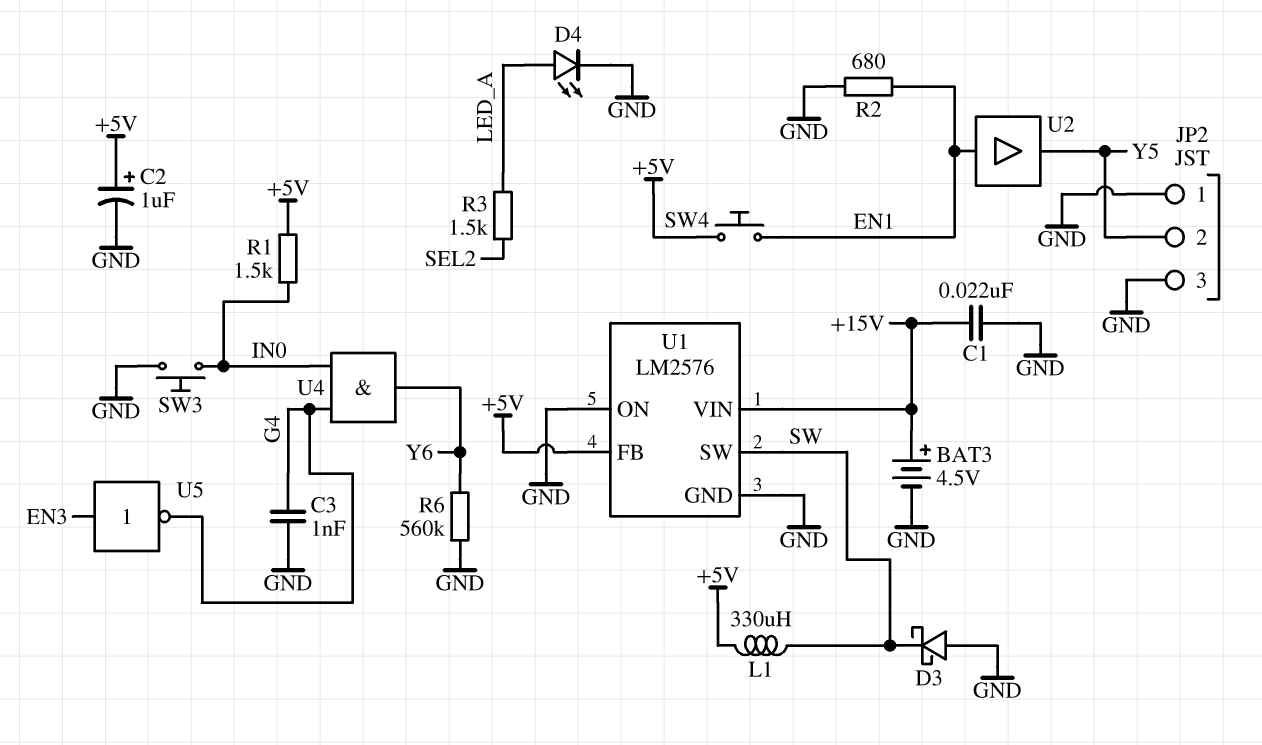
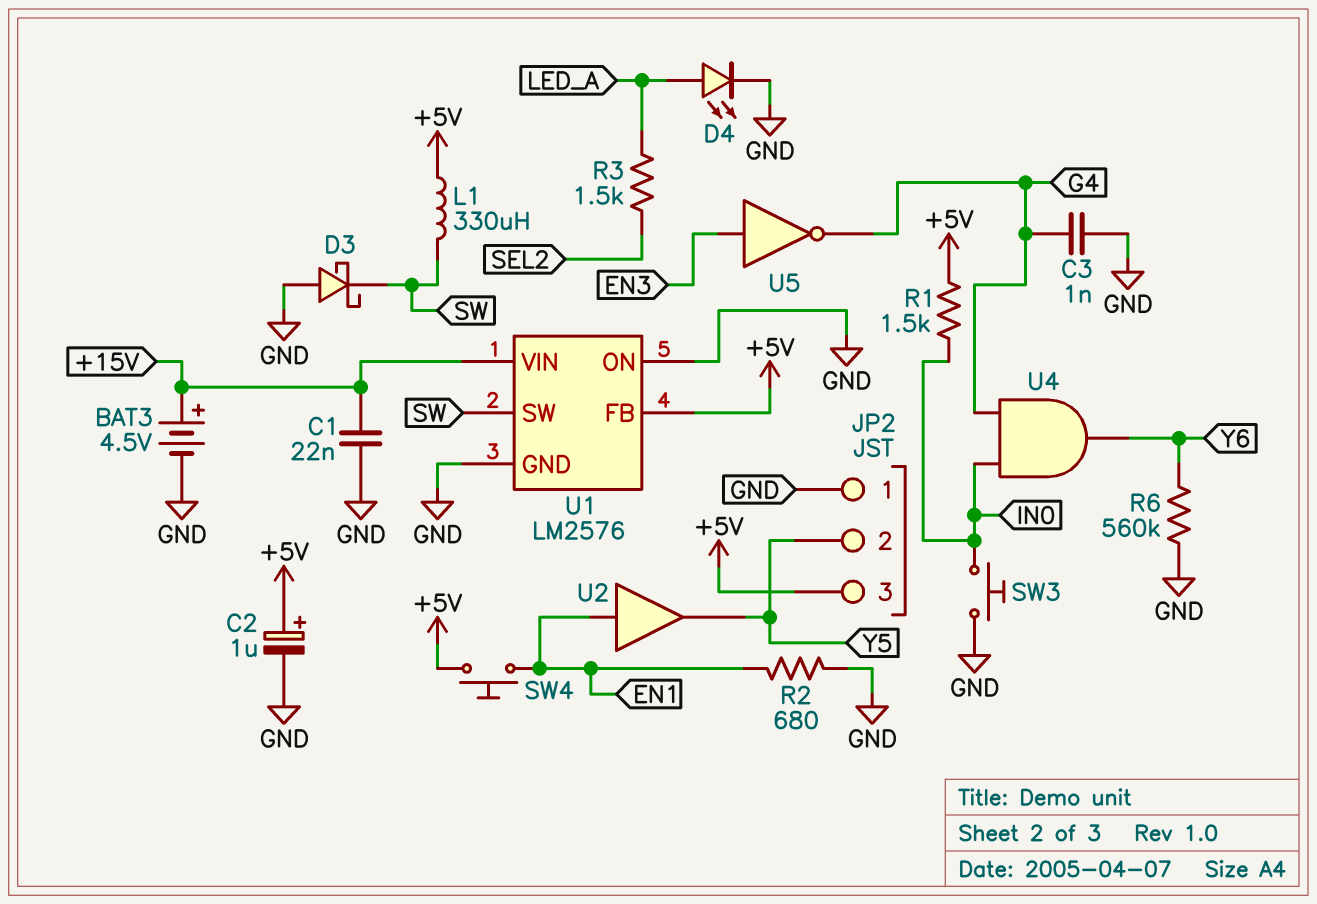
JP2 pin 3: GND -> +5V

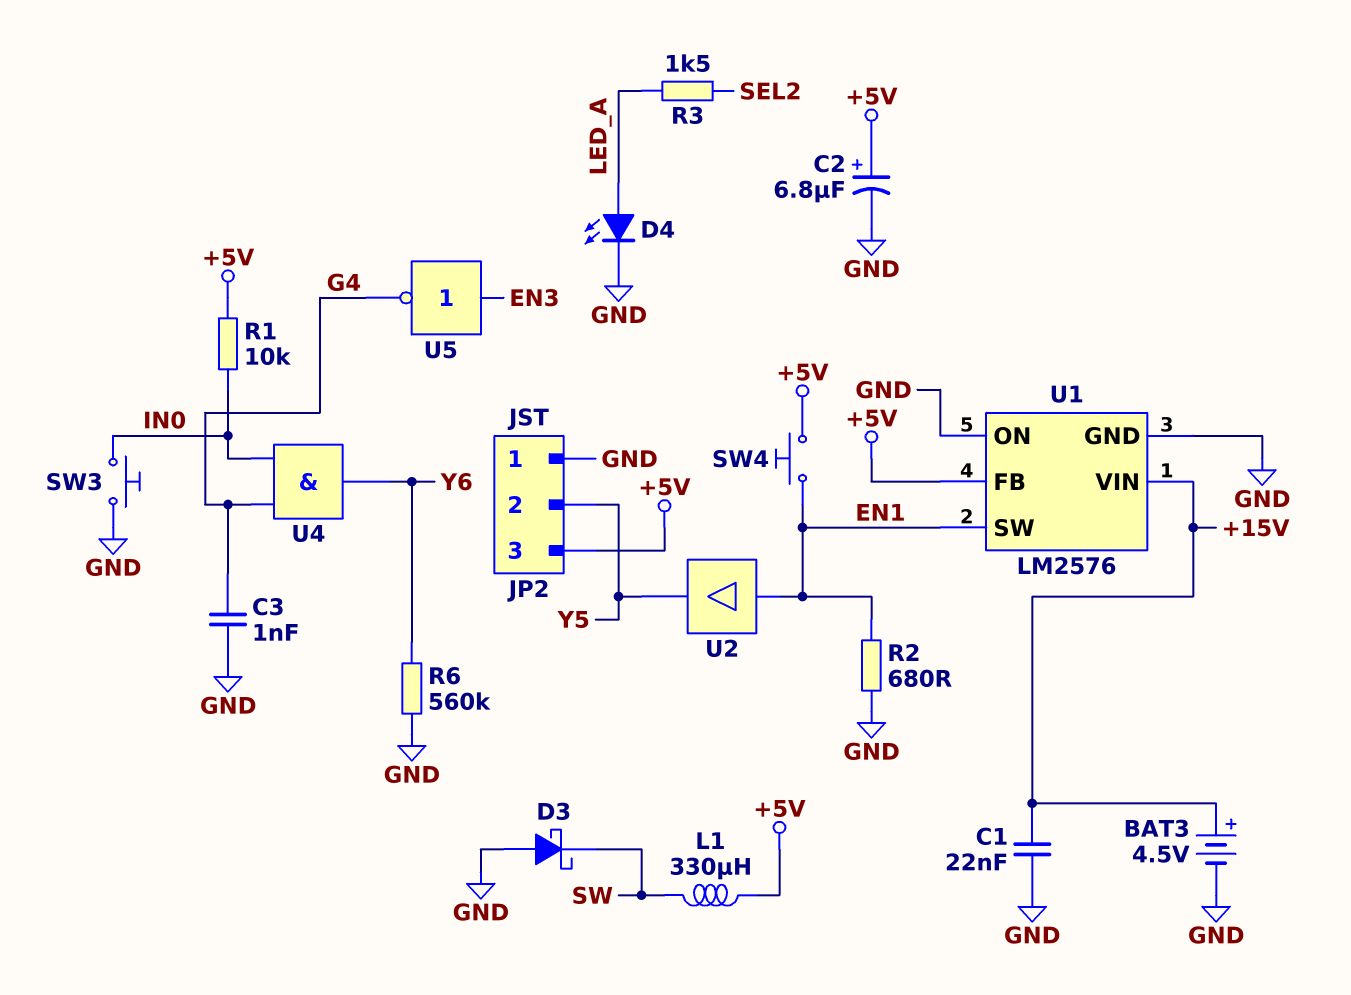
C2: 1uF (plus +5V, minus GND) -> 6.8uF (plus +5V, minus GND)
R1: 1.5k (+5V, IN0) -> 10k (+5V, IN0)
U1 pin SW: SW -> EN1

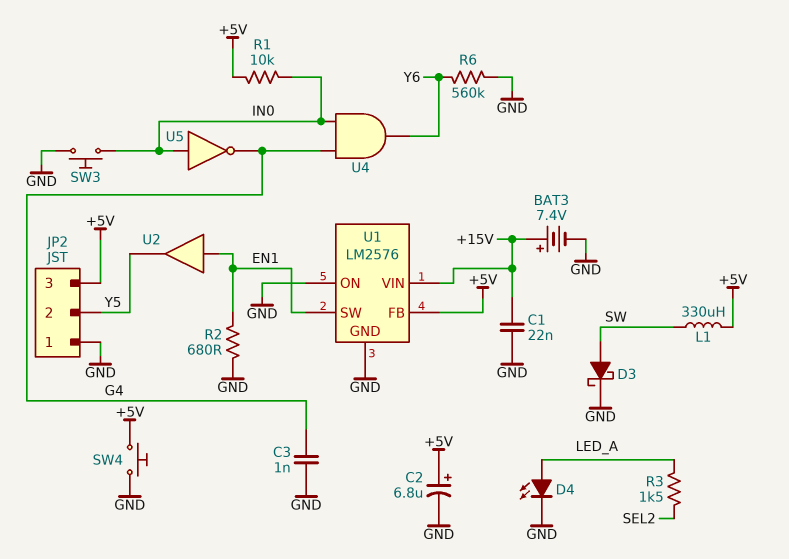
BAT3: 4.5V (plus +15V, minus GND) -> 7.4V (plus +15V, minus GND)
D3: schottky (A GND, K SW) -> schottky (A SW, K GND)
SW4: button (+5V, EN1) -> button (+5V, GND)
U5: NOT (in EN3, out G4) -> NOT (in IN0, out G4)

